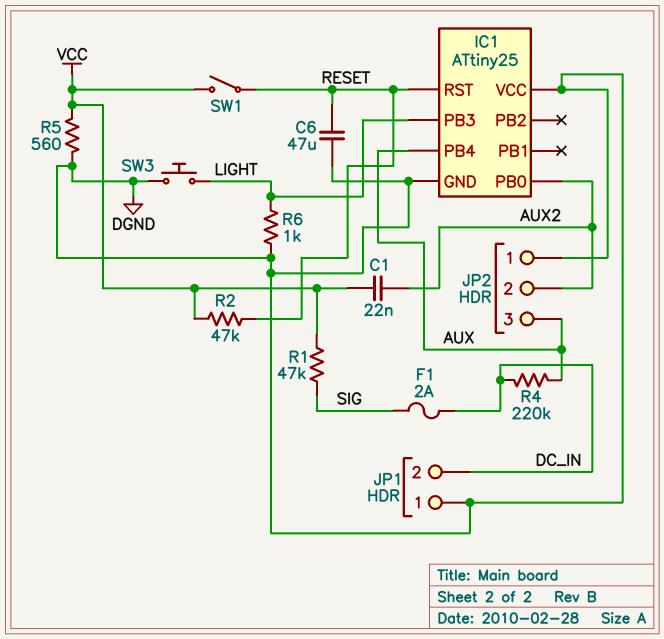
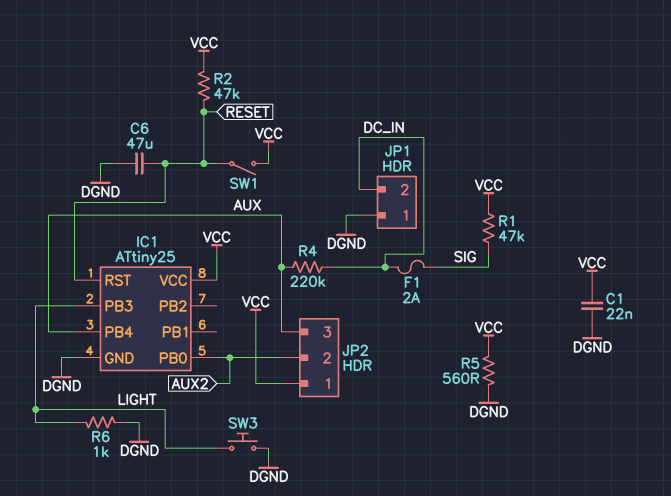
C1: 22nF (AUX2, VCC) -> 22nF (DGND, VCC)
IC1 pin VCC: DGND -> VCC
JP2 pin 1: DGND -> VCC

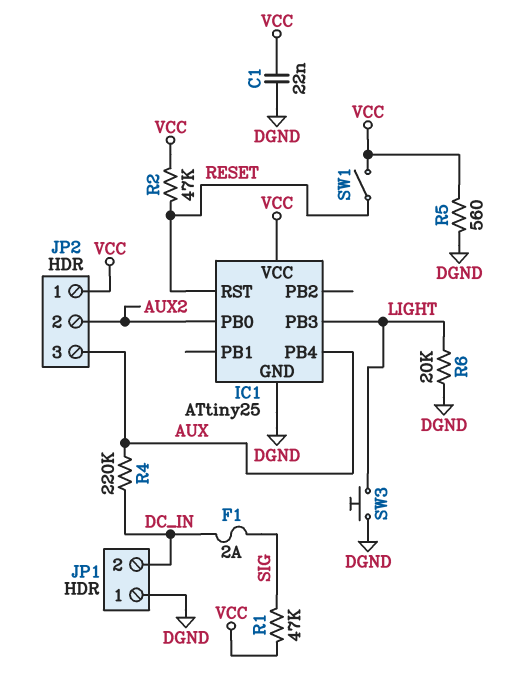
C6: 47uF (DGND, RESET) -> none
R6: 1k (DGND, LIGHT) -> 20k (DGND, LIGHT)

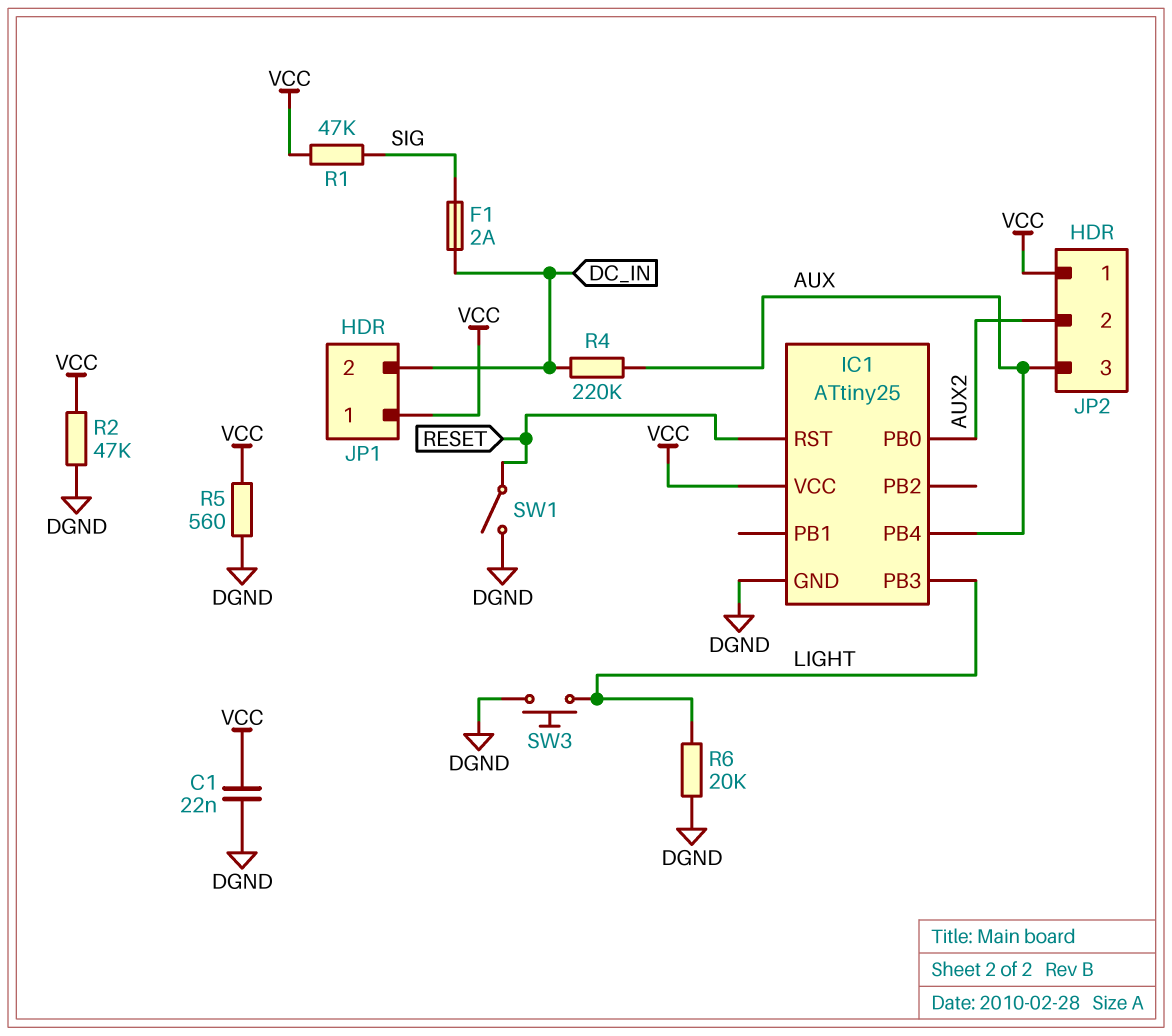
JP1 pin 1: DGND -> VCC
R2: 47k (RESET, VCC) -> 47k (DGND, VCC)
SW1: switch (RESET, VCC) -> switch (DGND, RESET)

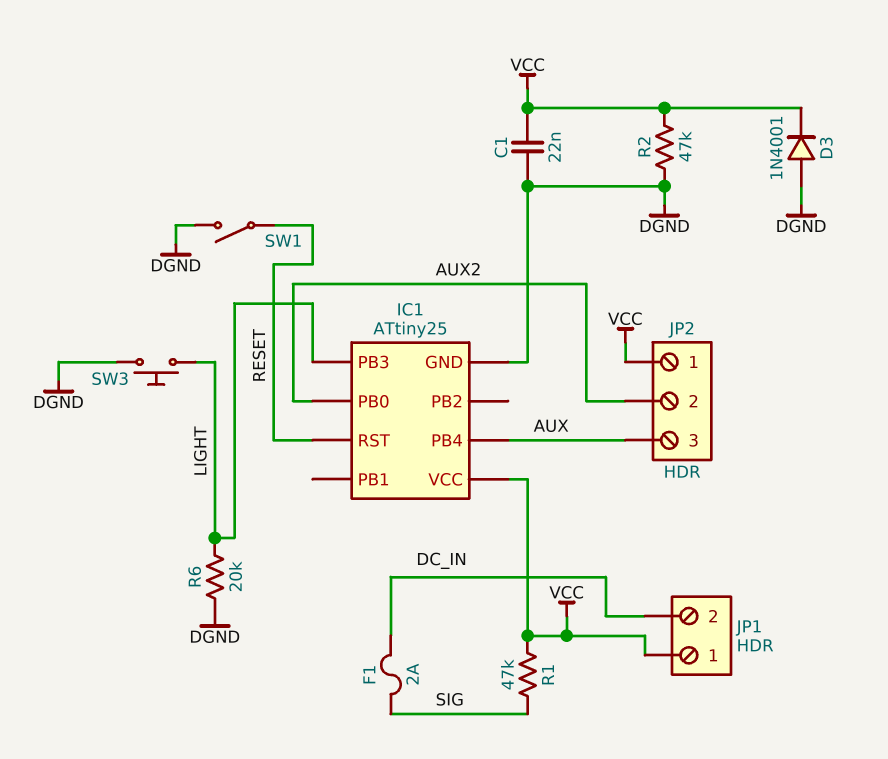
D3: none -> diode 1N4001 (A DGND, K VCC)
R4: 220k (AUX, DC_IN) -> none
R5: 560 (DGND, VCC) -> none

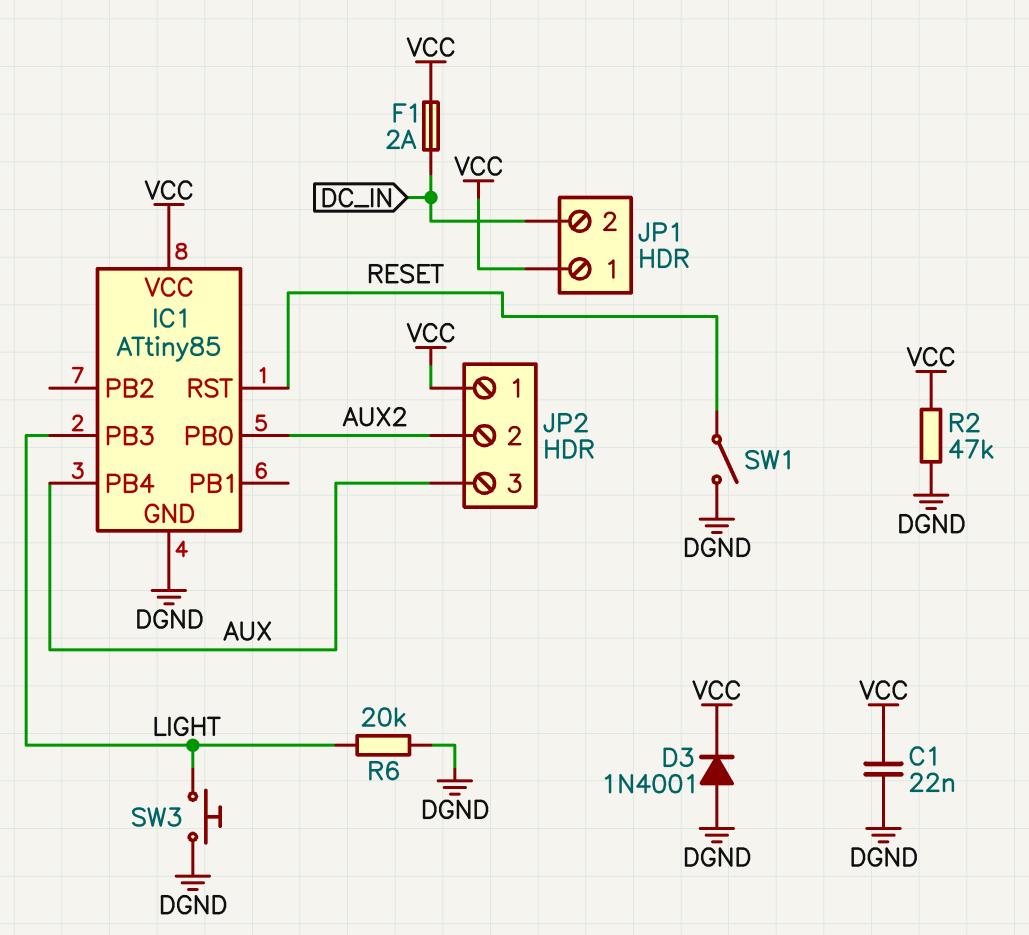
F1: 2A (DC_IN, SIG) -> 2A (DC_IN, VCC)
IC1: ATtiny25 -> ATtiny85
R1: 47k (SIG, VCC) -> none

